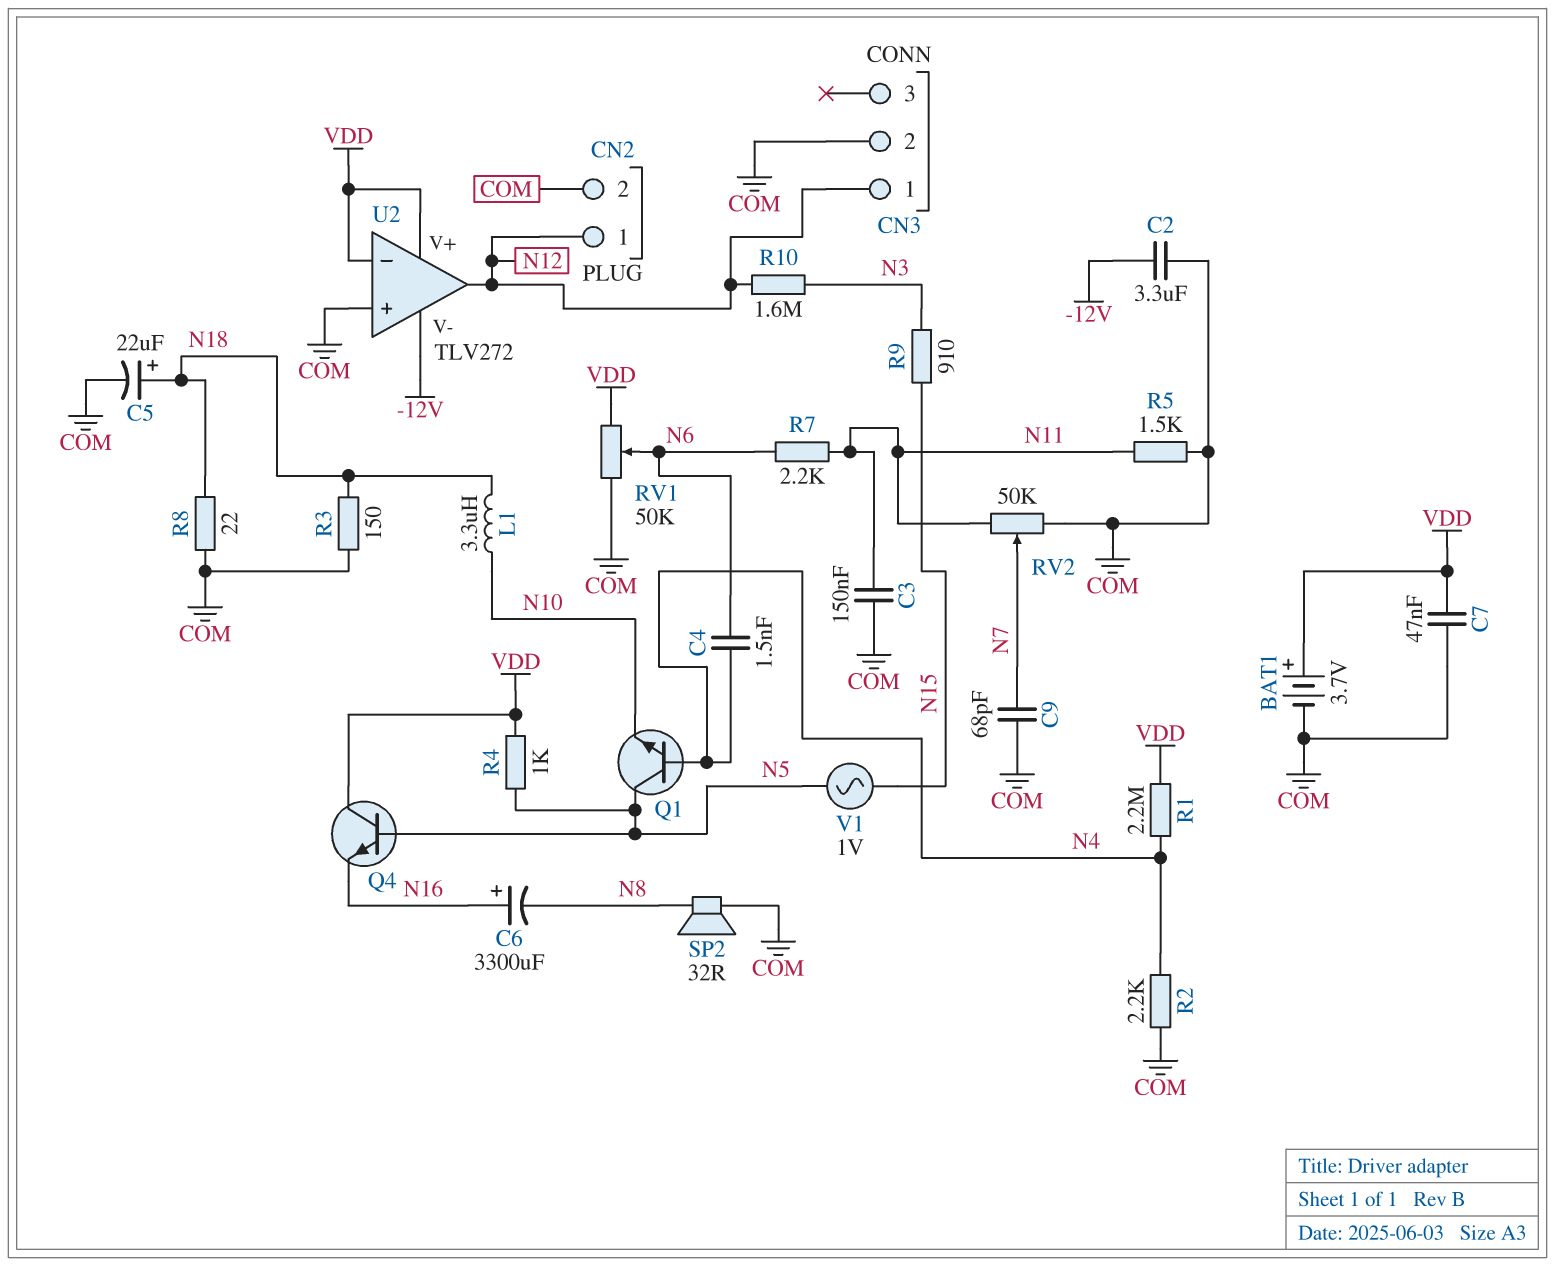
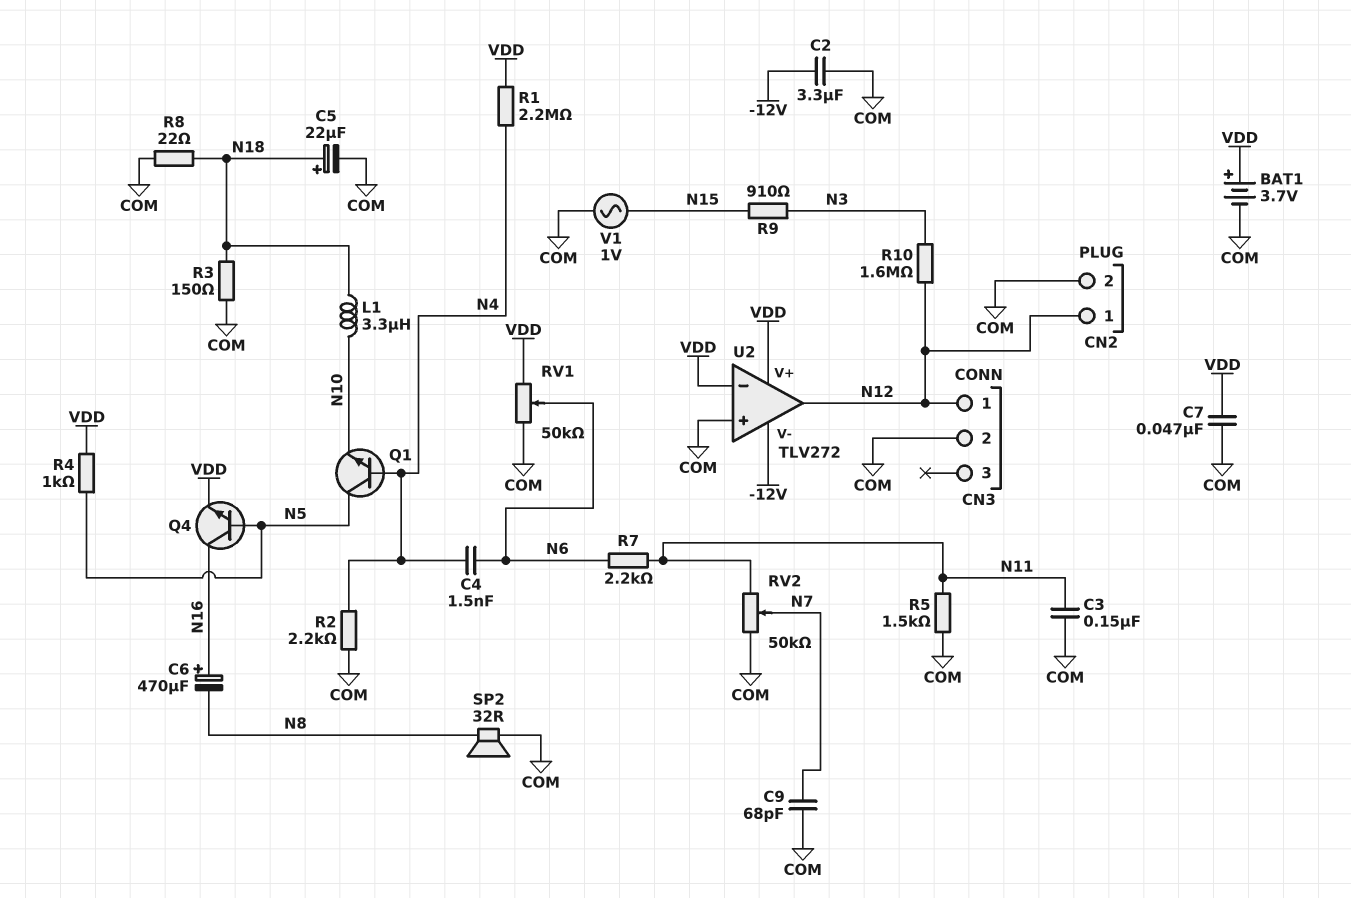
C6: 3300uF (plus N16, minus N8) -> 470uF (plus N16, minus N8)
Q4: NPN (B N5, C VDD, E N16) -> NPN (B N5, C N16, E VDD)
V1: AC 1V (N5, N15) -> AC 1V (COM, N15)

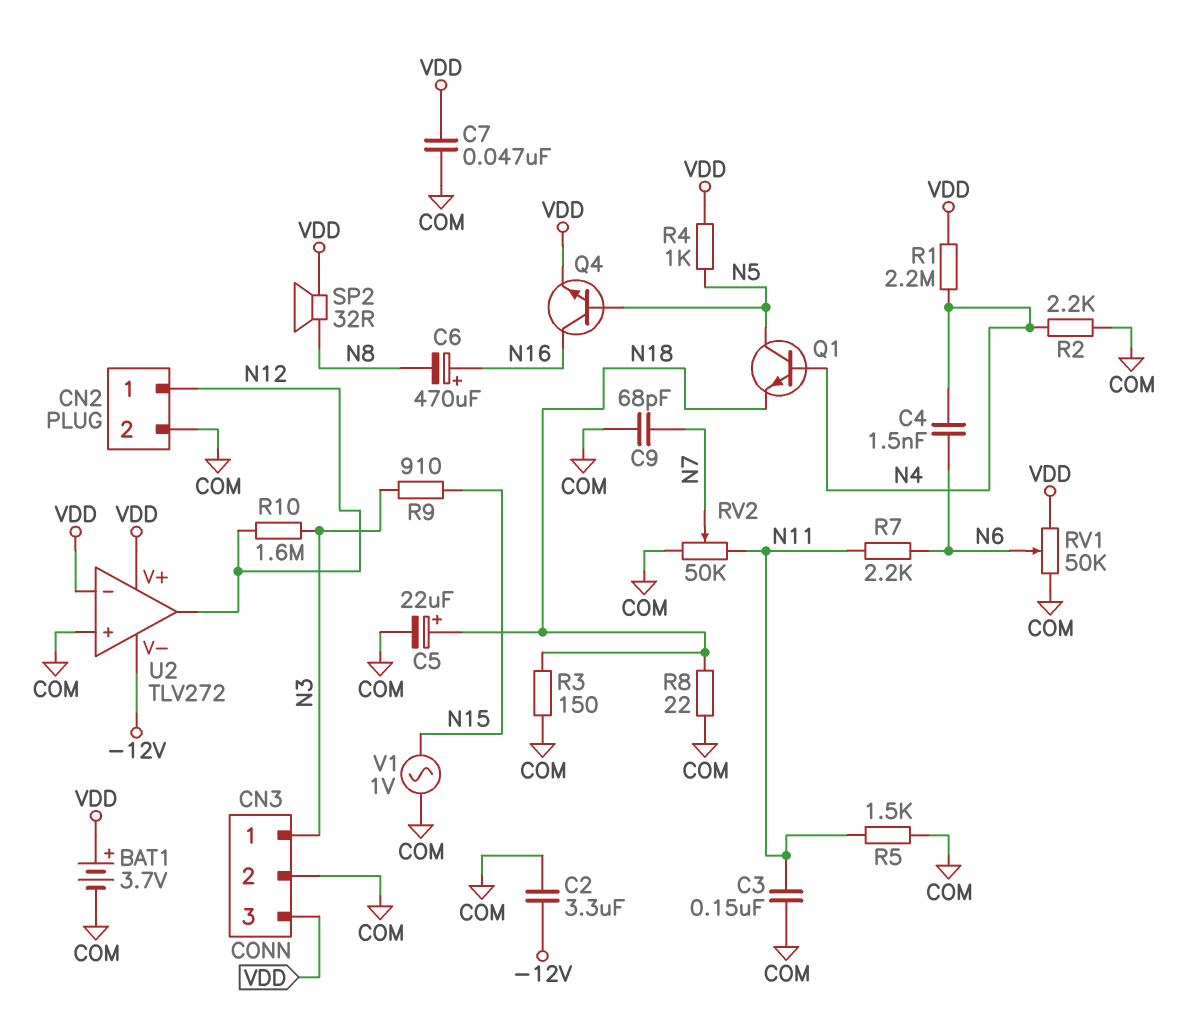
CN3 pin 1: N12 -> N3
CN3 pin 3: none -> VDD
L1: 3.3uH (N10, N18) -> none
Q1: NPN (B N4, C N5, E N10) -> NPN (B N4, C N5, E N18)
SP2: speaker 32R (COM, N8) -> speaker 32R (N8, VDD)

